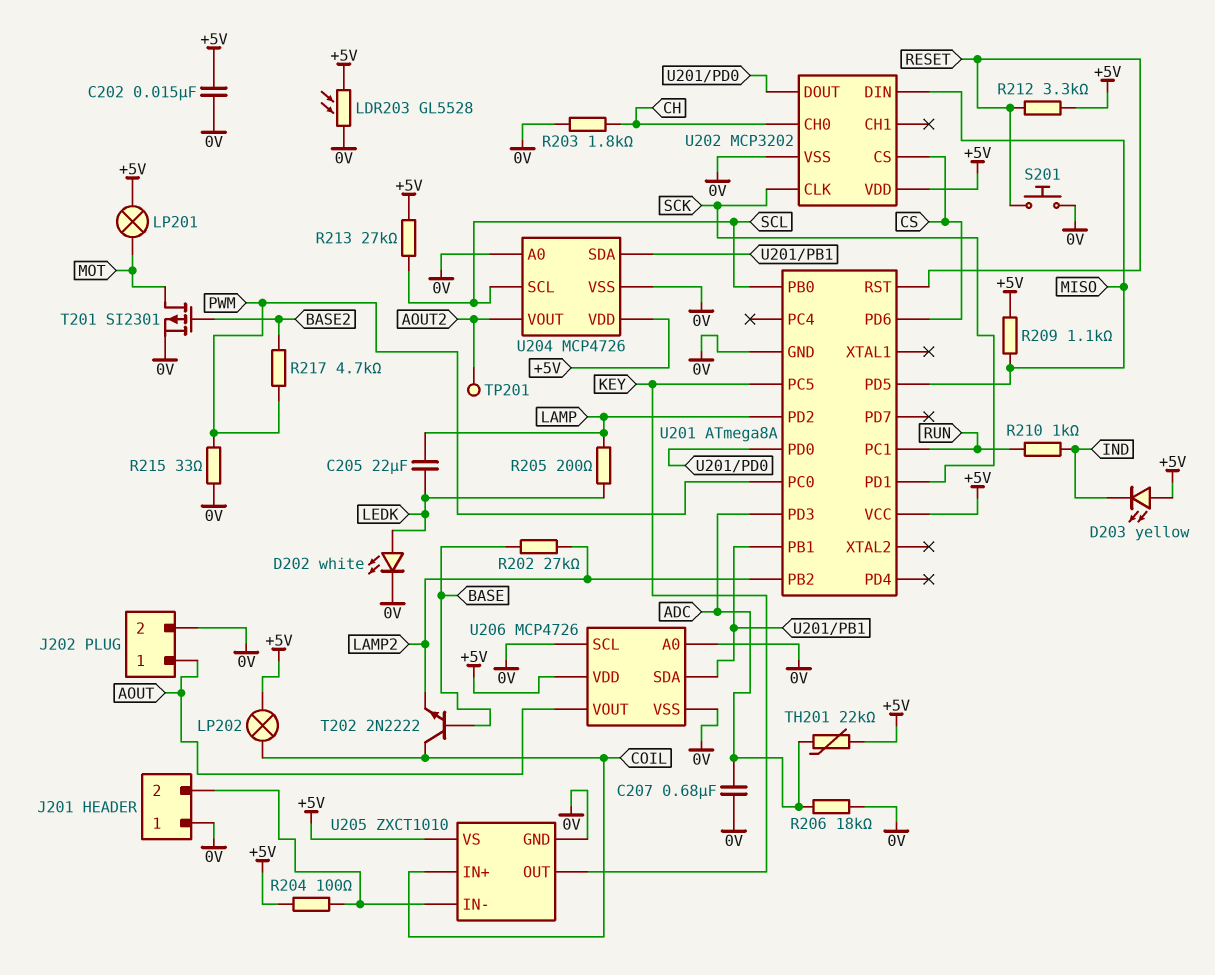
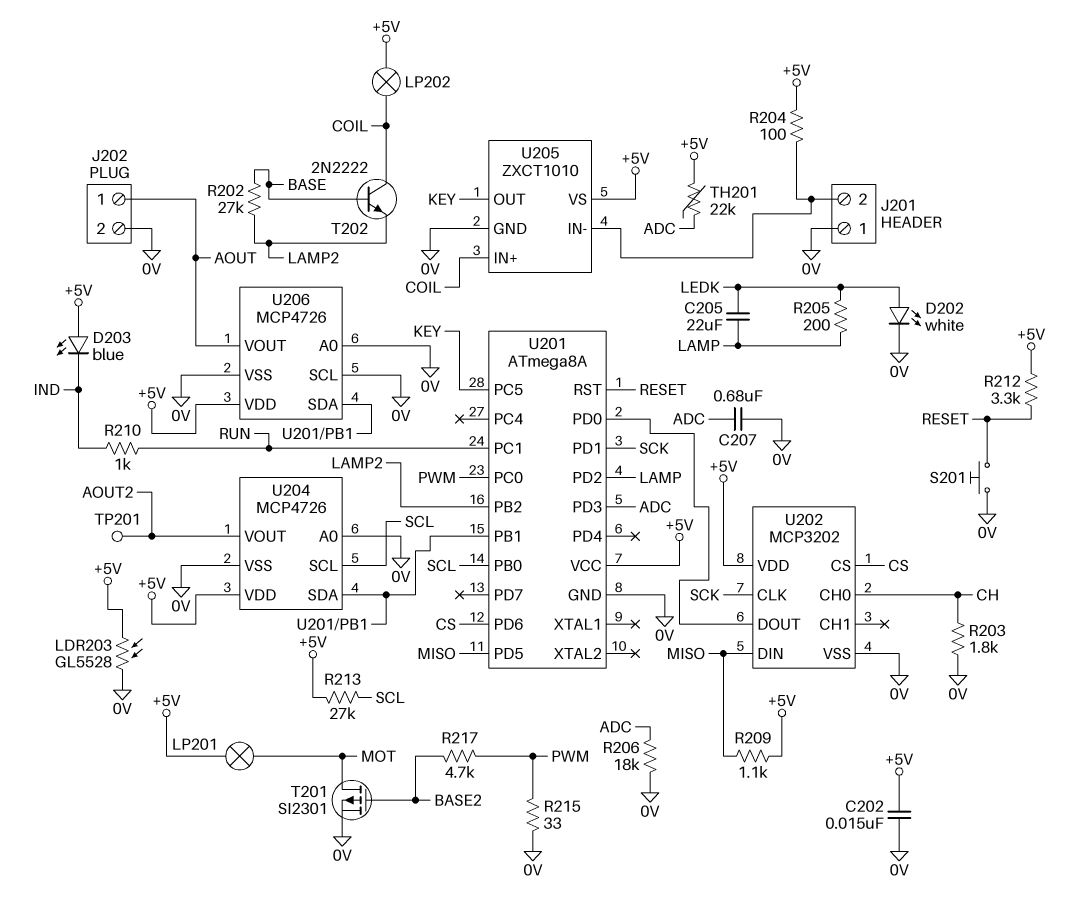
D203: LED yellow (A +5V, K IND) -> LED blue (A +5V, K IND)

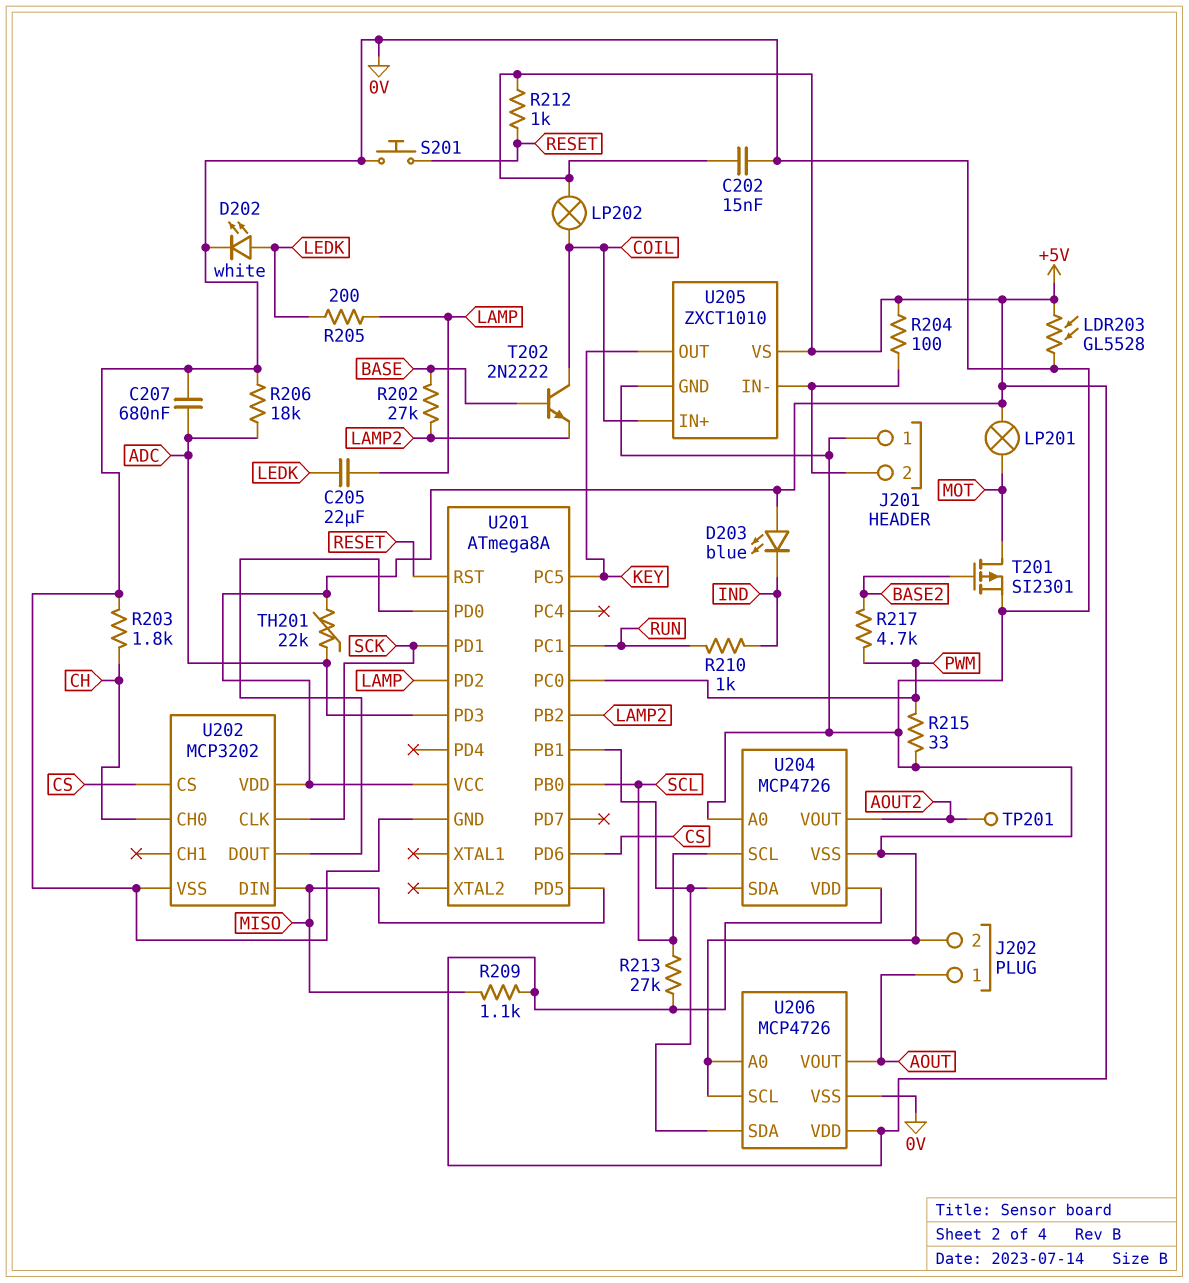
R212: 3.3k (+5V, RESET) -> 1k (+5V, RESET)

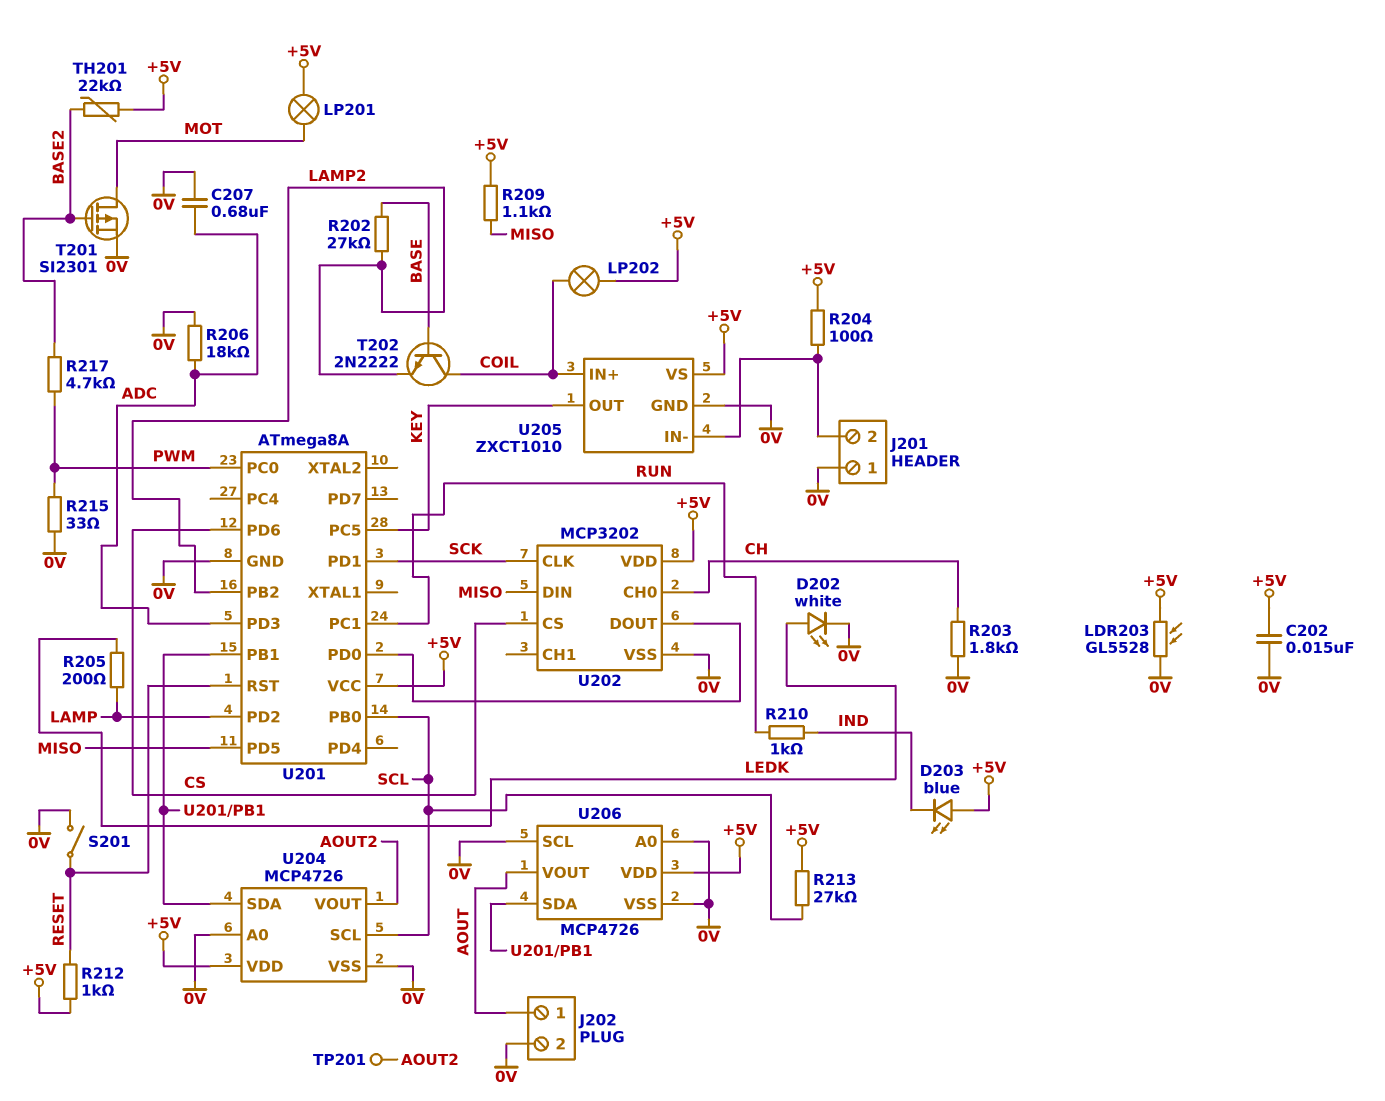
C205: 22uF (LAMP, LEDK) -> none
S201: button (0V, RESET) -> switch (0V, RESET)
TH201: 22k (+5V, ADC) -> 22k (+5V, BASE2)

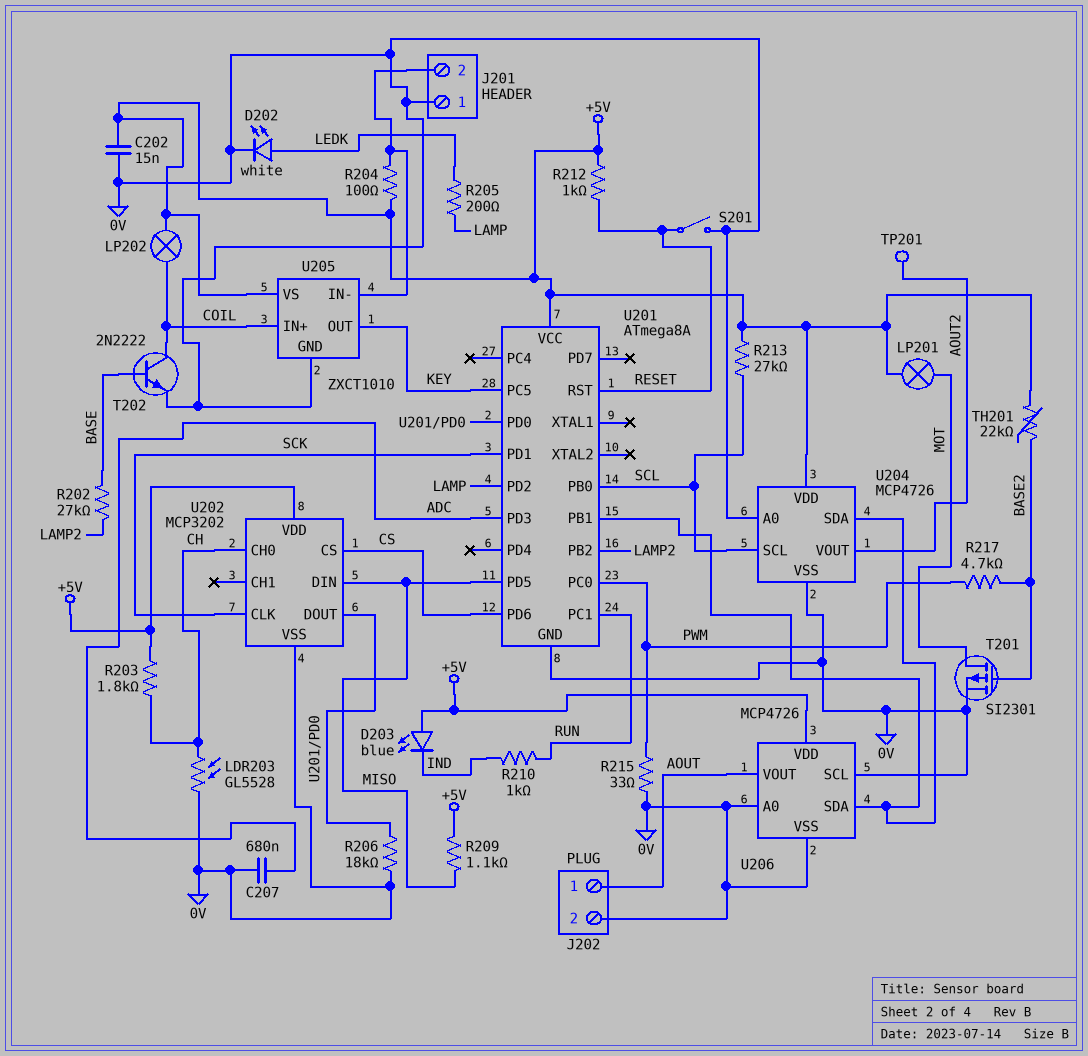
LDR203: GL5528 (+5V, 0V) -> GL5528 (0V, CH)
R203: 1.8k (0V, CH) -> 1.8k (+5V, CH)
R206: 18k (0V, ADC) -> 18k (0V, U201/PD0)
T202: NPN 2N2222 (B BASE, C COIL, E LAMP2) -> NPN 2N2222 (B BASE, C COIL, E 0V)

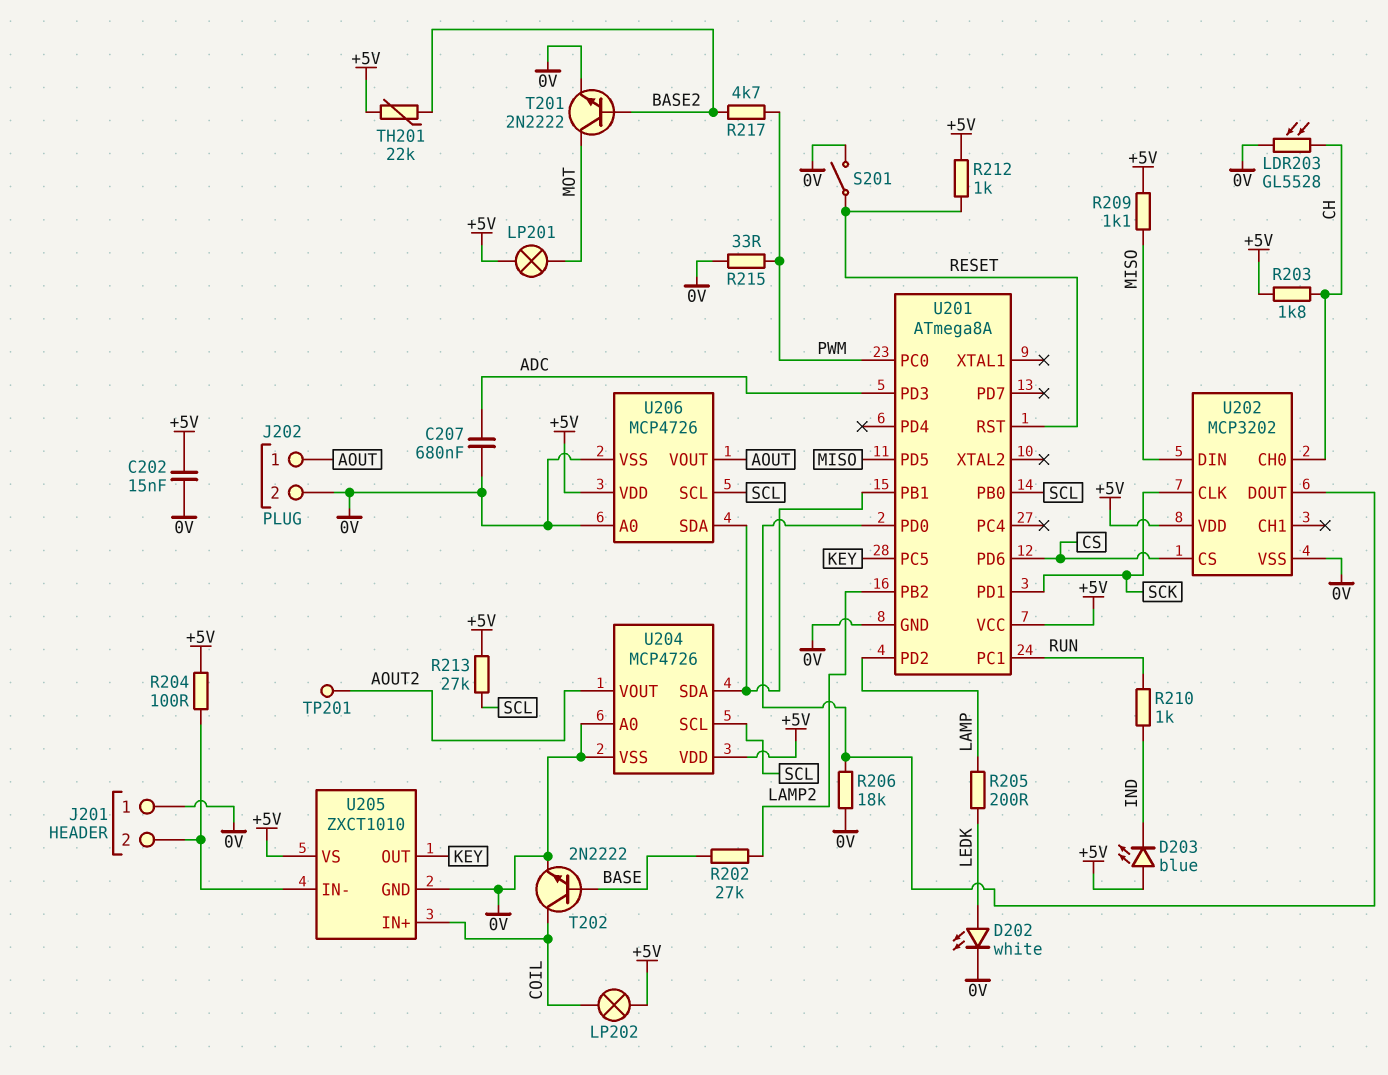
T201: PMOS SI2301 (G BASE2, D MOT, S 0V) -> NPN 2N2222 (B BASE2, C MOT, E 0V)
U206 pin SCL: 0V -> SCL

